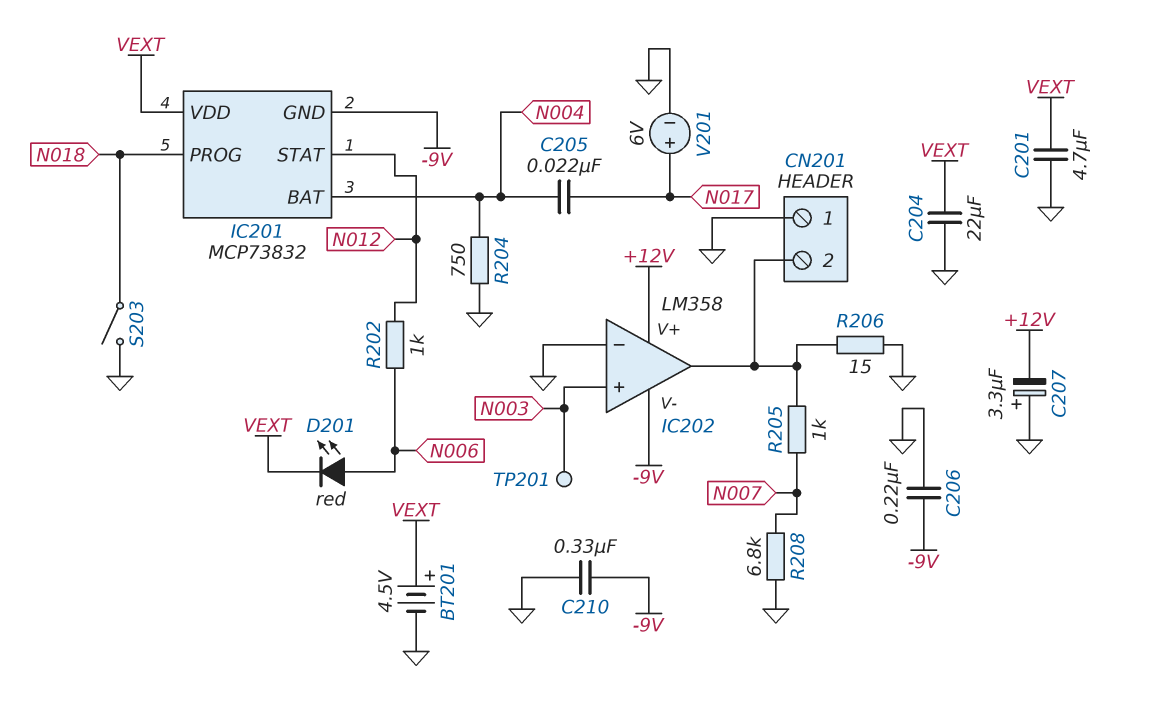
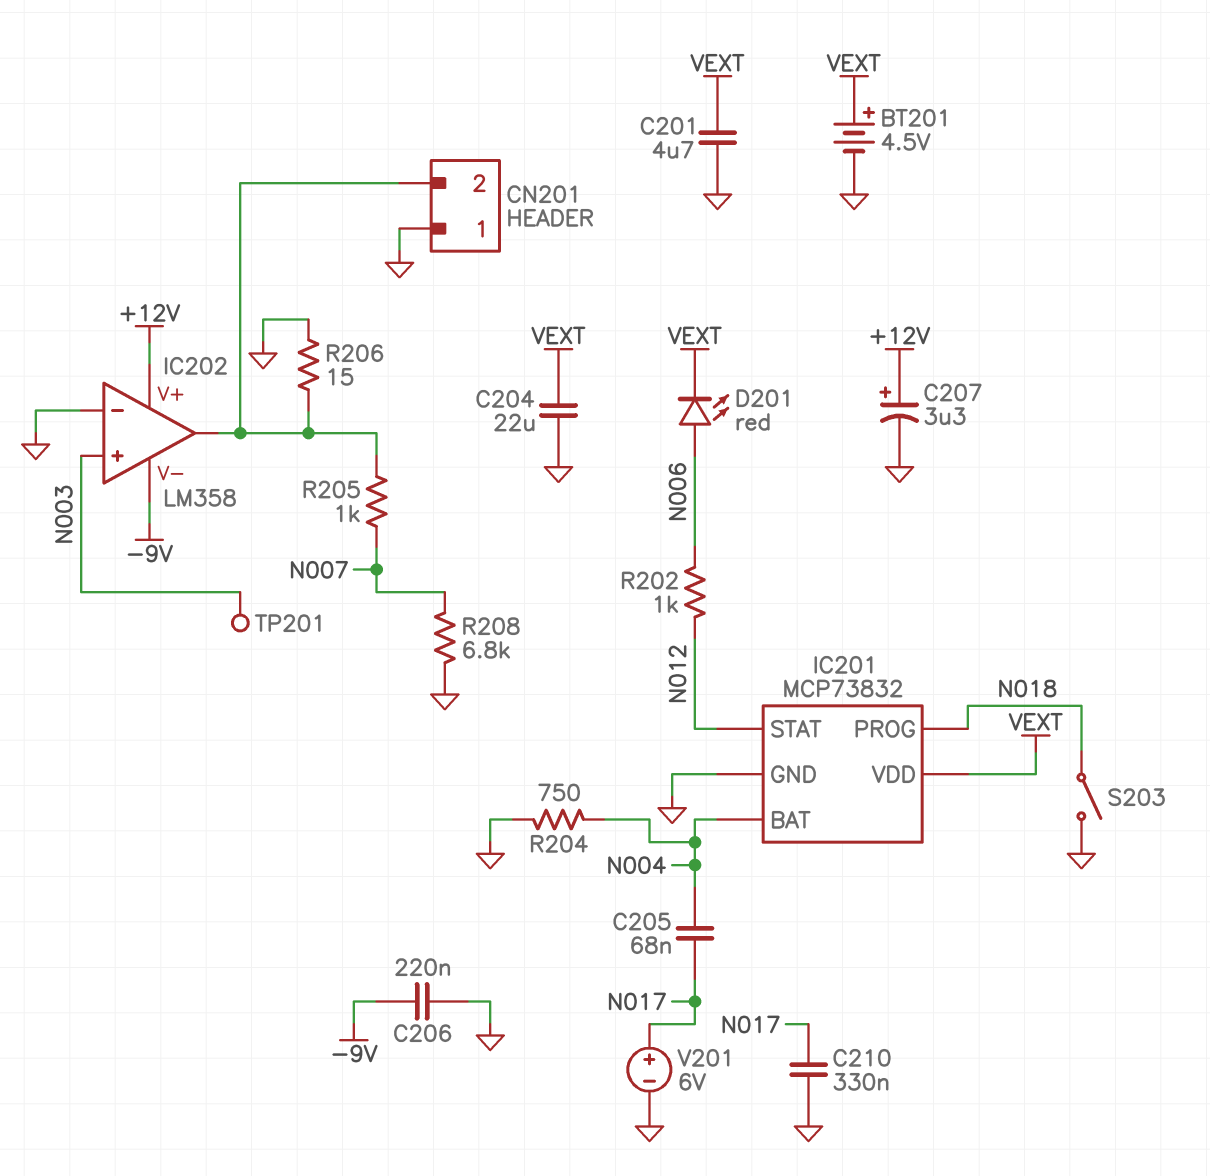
C205: 22nF (N004, N017) -> 68nF (N004, N017)
C207: 3.3uF (plus GND, minus +12V) -> 3.3uF (plus +12V, minus GND)
C210: 330nF (-9V, GND) -> 330nF (GND, N017)
IC201 pin GND: -9V -> GND

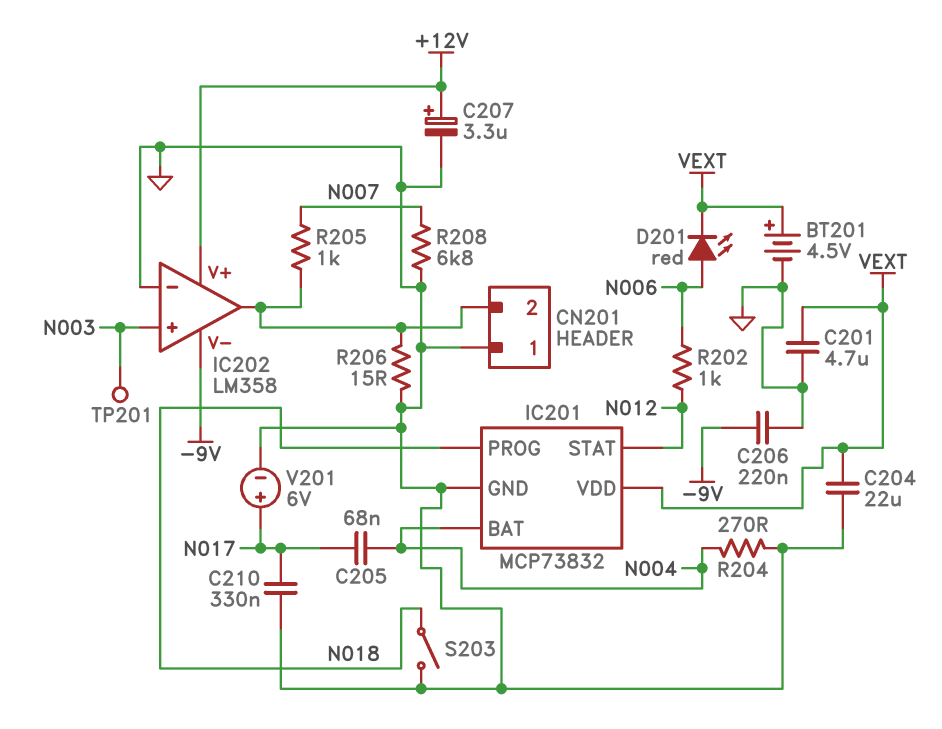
R204: 750 (GND, N004) -> 270 (GND, N004)

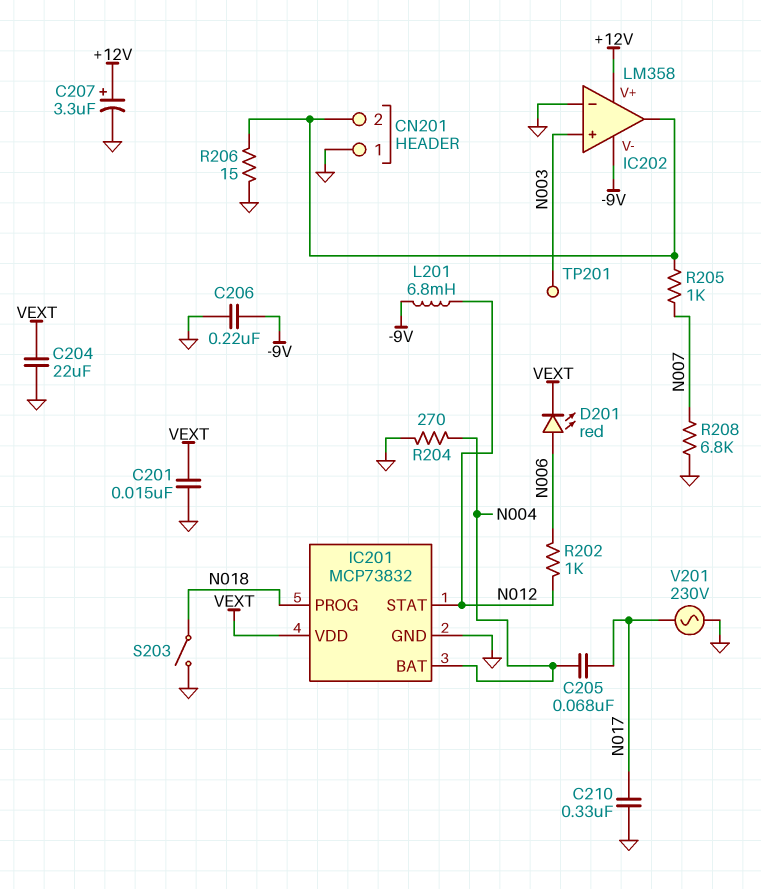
BT201: 4.5V (plus VEXT, minus GND) -> none
C201: 4.7uF (GND, VEXT) -> 15nF (GND, VEXT)
L201: none -> 6.8mH (-9V, N012)
V201: 6V (plus N017, minus GND) -> AC 230V (GND, N017)

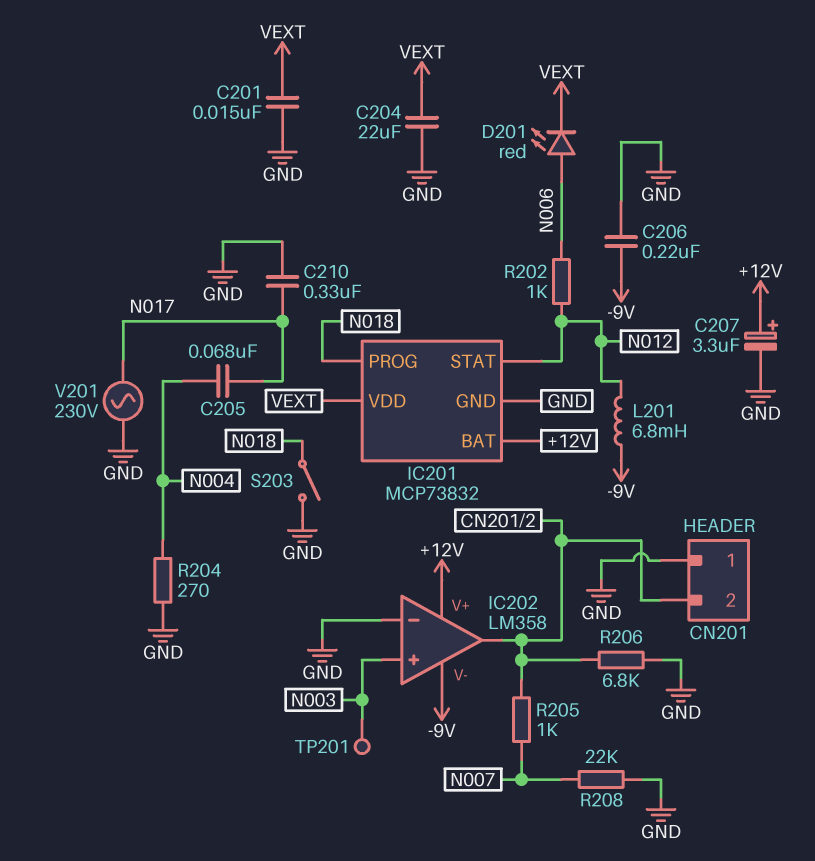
IC201 pin BAT: N004 -> +12V
R206: 15 (CN201/2, GND) -> 6.8k (CN201/2, GND)
R208: 6.8k (GND, N007) -> 22k (GND, N007)

